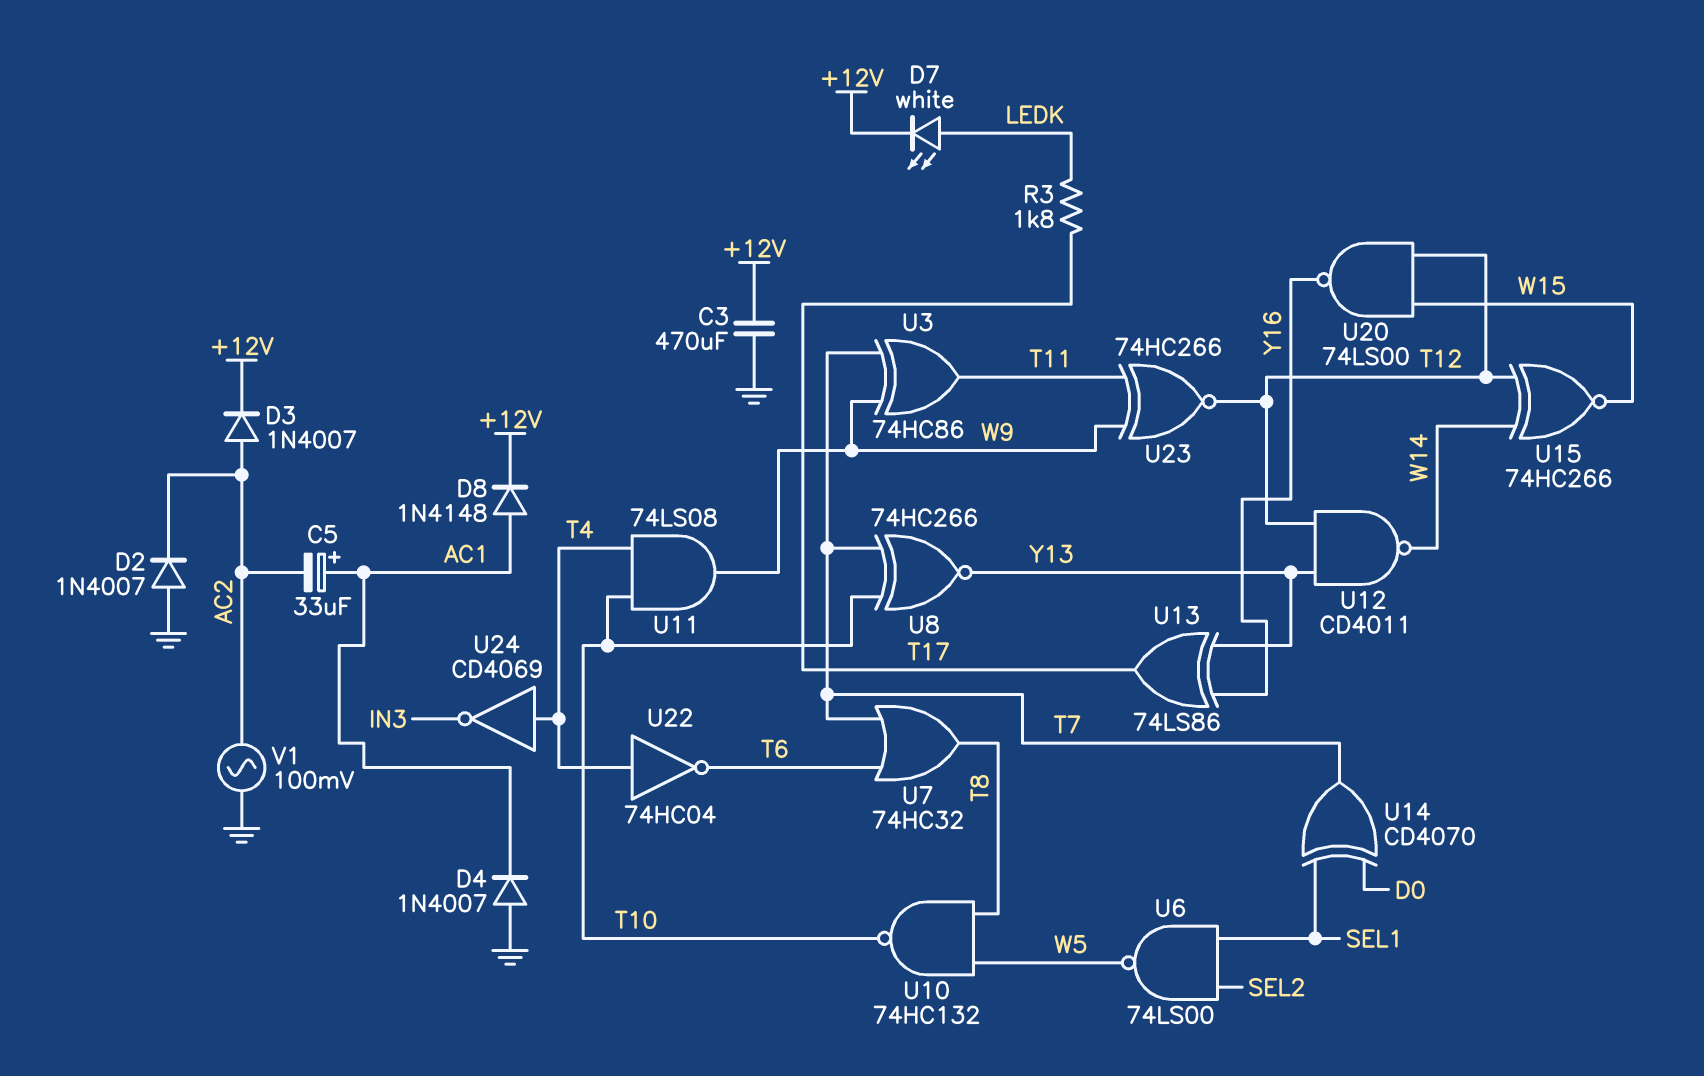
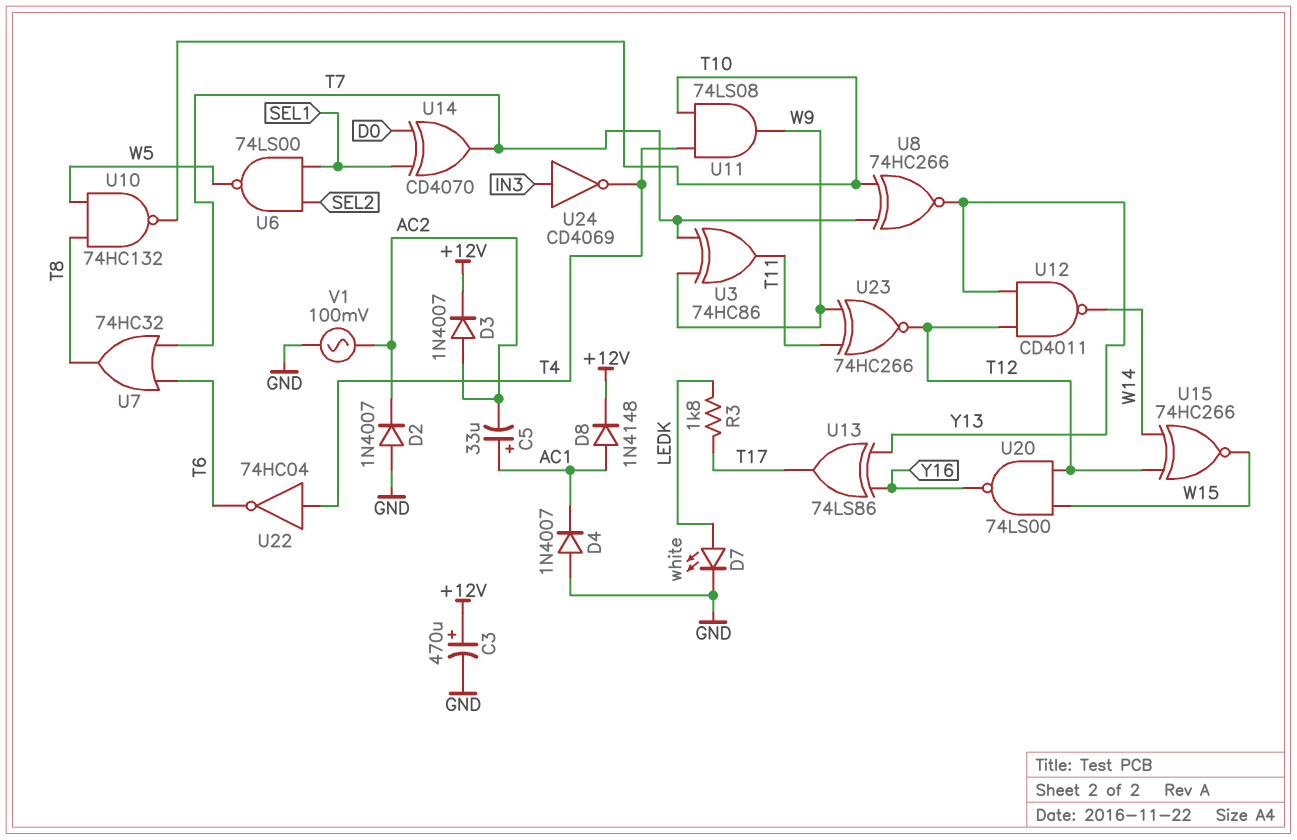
C3: 470uF (+12V, GND) -> 470uF (plus +12V, minus GND)
D7: LED white (A LEDK, K +12V) -> LED white (A LEDK, K GND)
U24: NOT CD4069 (in T4, out IN3) -> NOT CD4069 (in IN3, out T4)

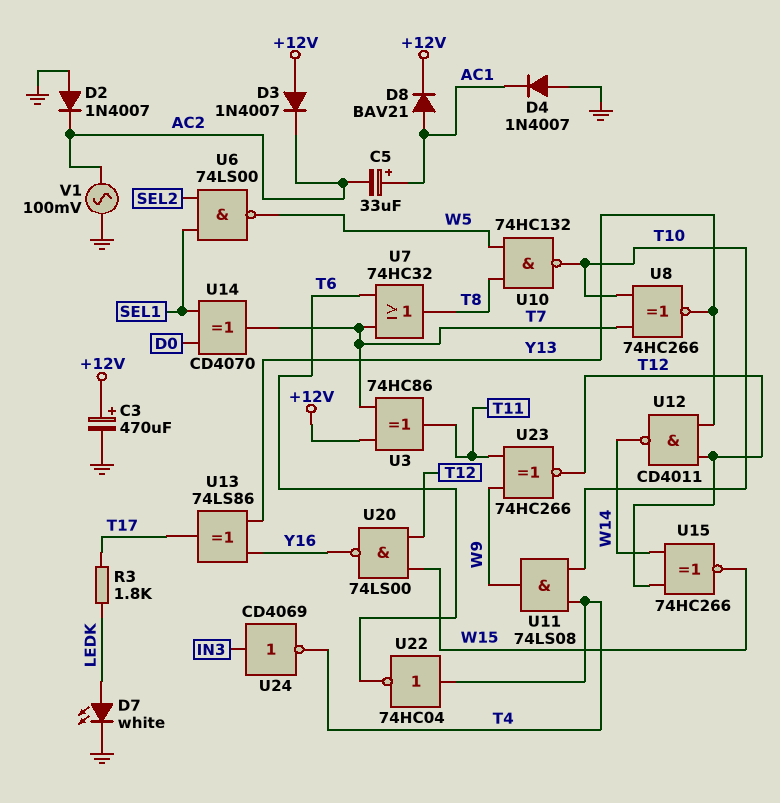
D3: diode 1N4007 (A AC2, K +12V) -> diode 1N4007 (A +12V, K AC2)
D8: diode 1N4148 (A AC1, K +12V) -> diode BAV21 (A AC1, K +12V)
U3: XOR 74HC86 (in T7, in W9, out T11) -> XOR 74HC86 (in +12V, in T7, out T11)

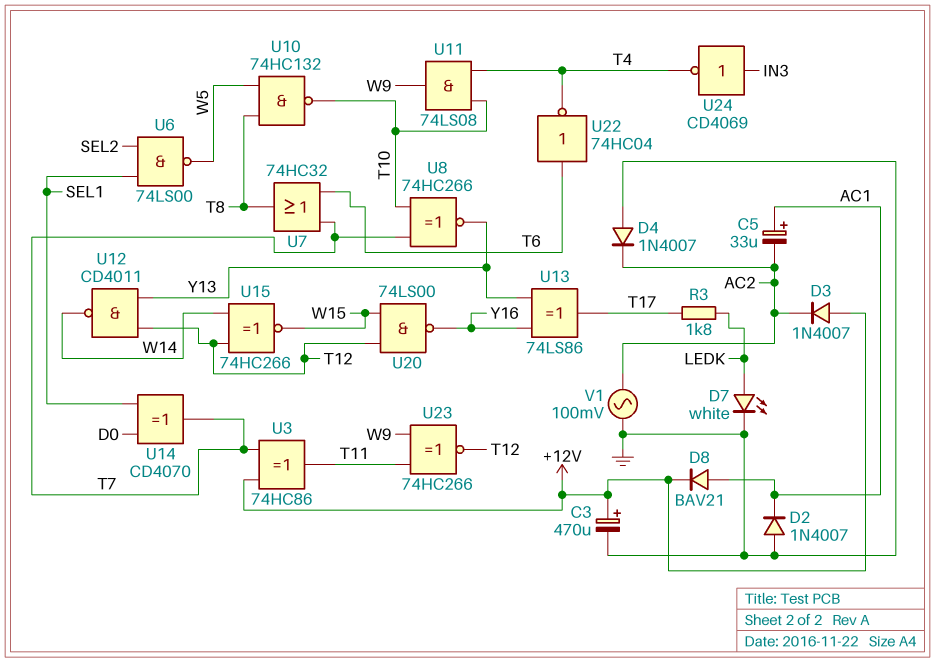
D2: diode 1N4007 (A GND, K AC2) -> diode 1N4007 (A GND, K AC1)
D4: diode 1N4007 (A GND, K AC1) -> diode 1N4007 (A GND, K AC2)
U22: NOT 74HC04 (in T4, out T6) -> NOT 74HC04 (in T6, out T4)

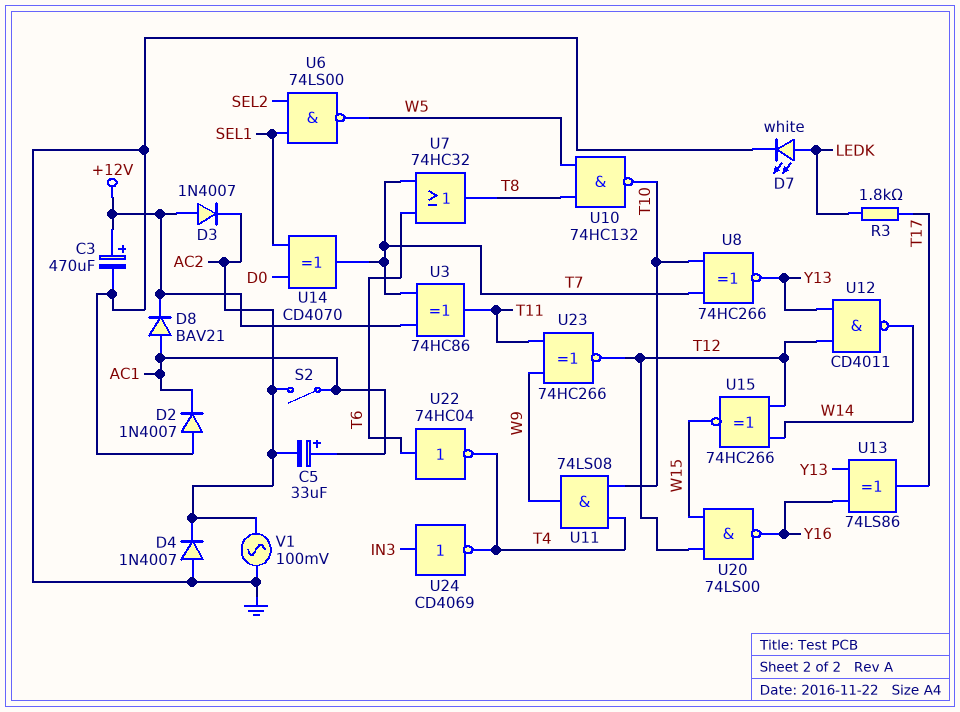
S2: none -> switch (AC1, AC2)

